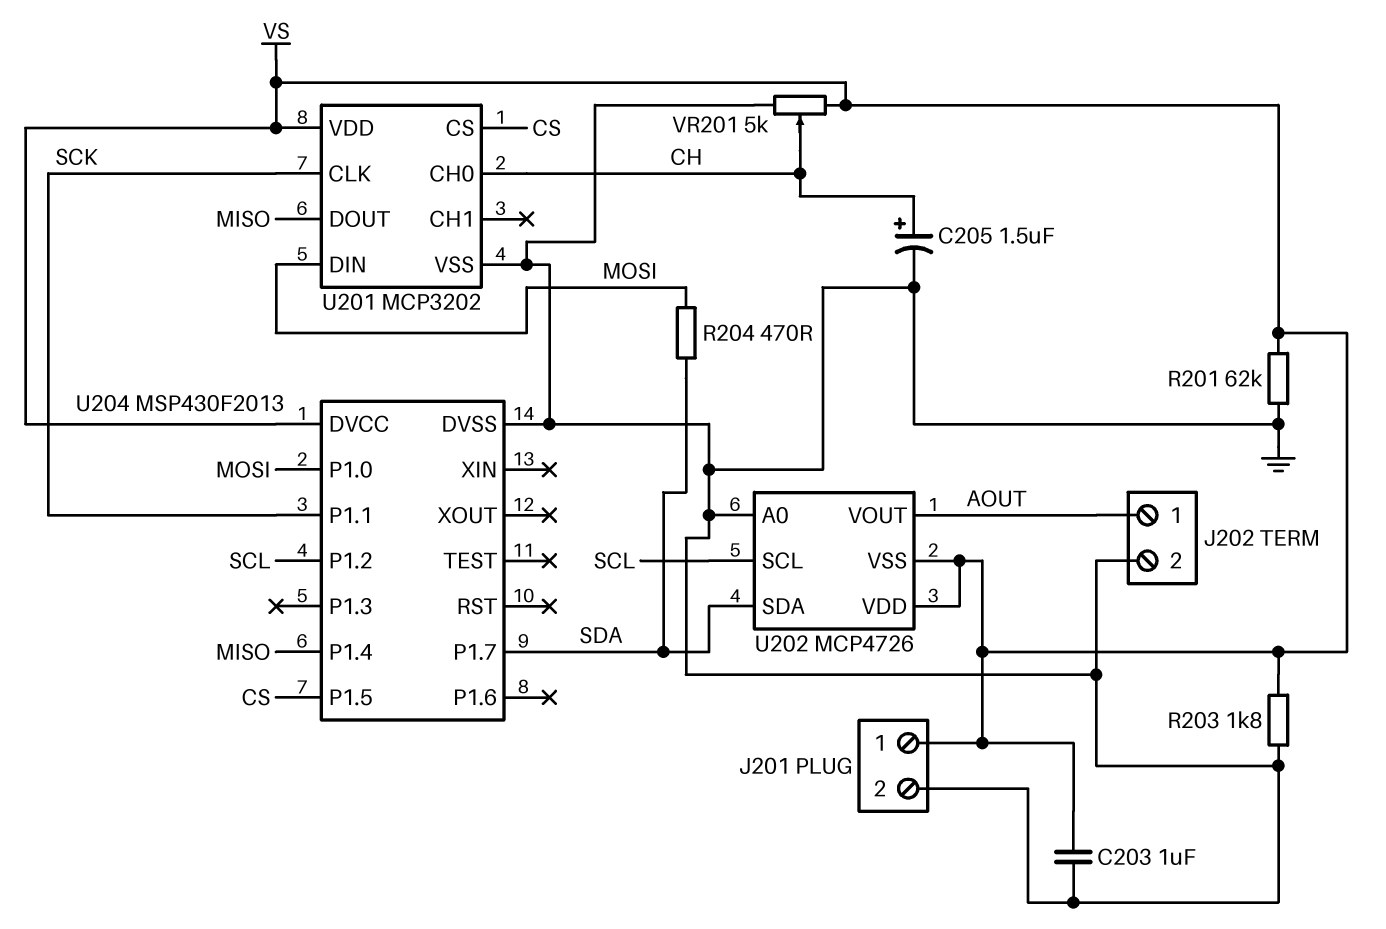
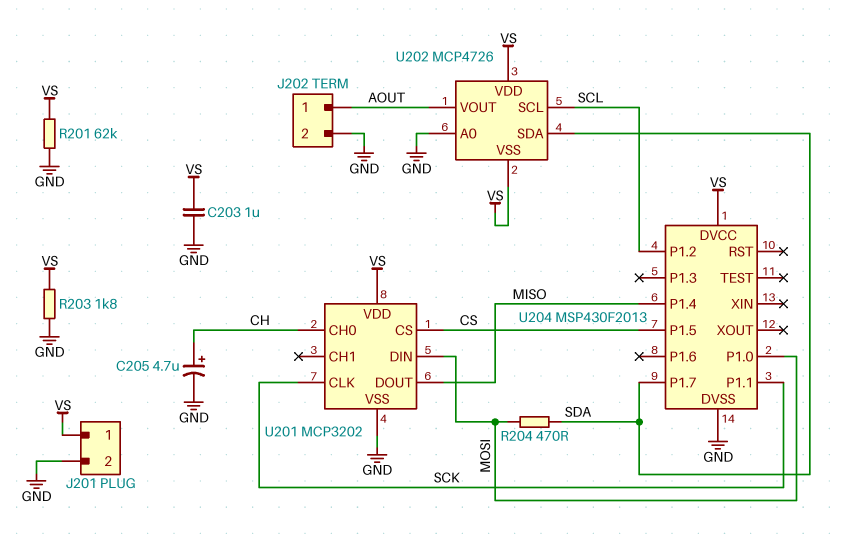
C205: 1.5uF (plus CH, minus GND) -> 4.7uF (plus CH, minus GND)
VR201: 5k (GND, VS, wiper CH) -> none

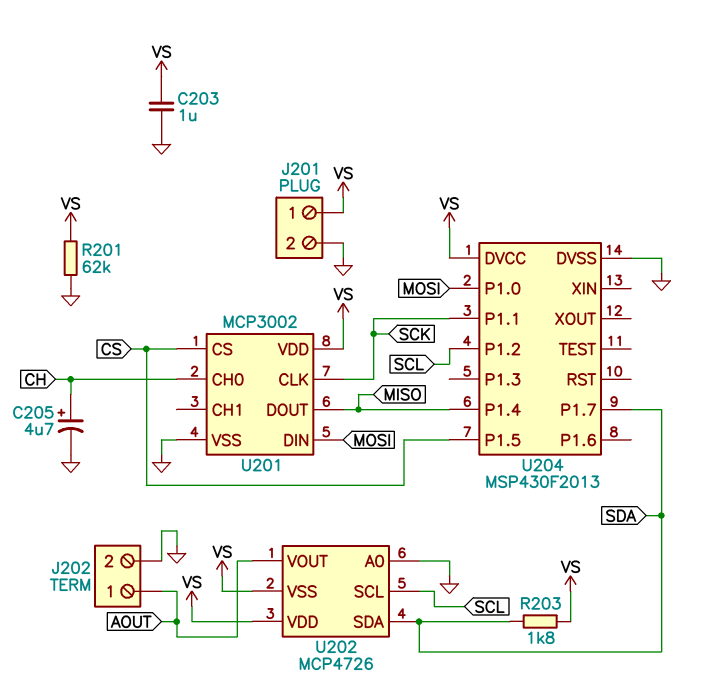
R203: 1.8k (GND, VS) -> 1.8k (SDA, VS)
R204: 470 (MOSI, SDA) -> none
U201: MCP3202 -> MCP3002

